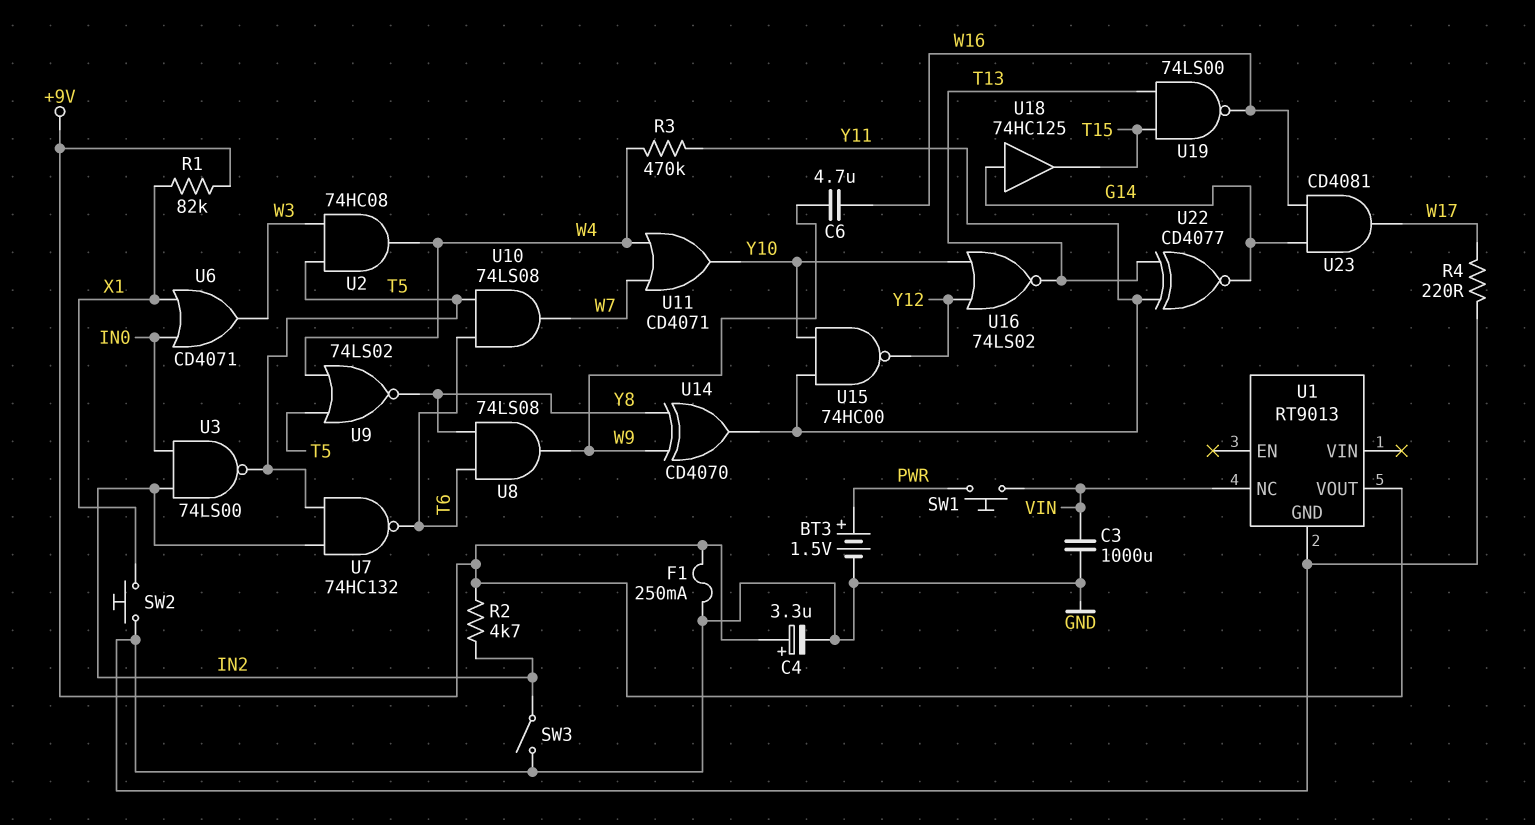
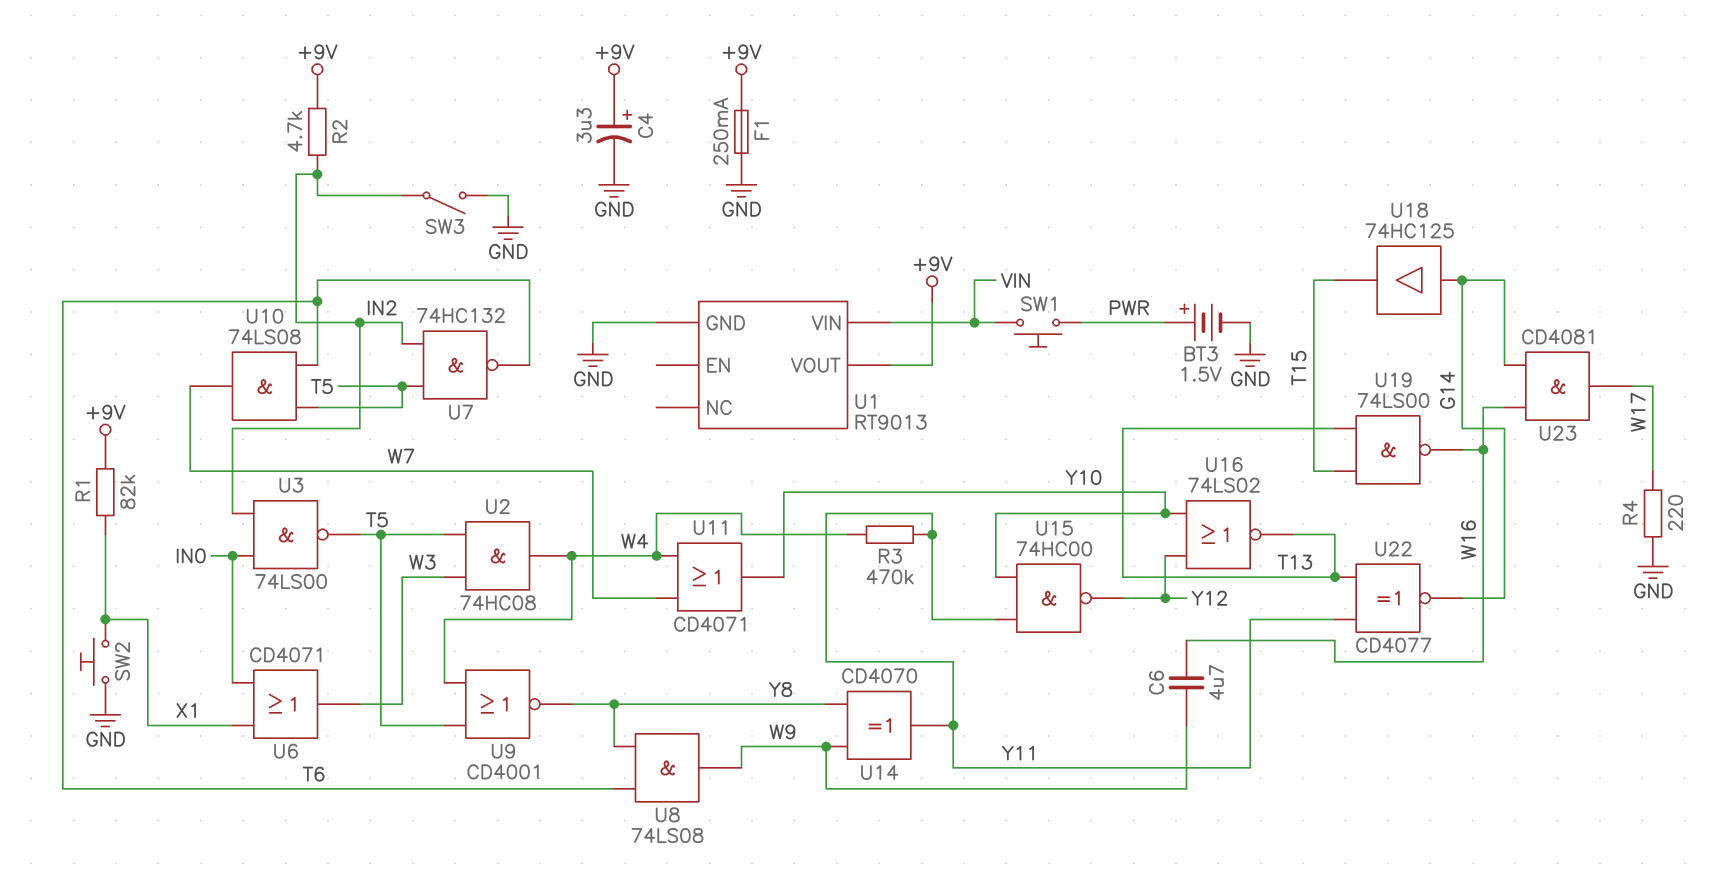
C3: 1000uF (GND, VIN) -> none
U1 pin NC: VIN -> none
U1 pin VIN: none -> VIN
U9: NOR 74LS02 (in T5, in W4, out Y8) -> NOR CD4001 (in T5, in W4, out Y8)

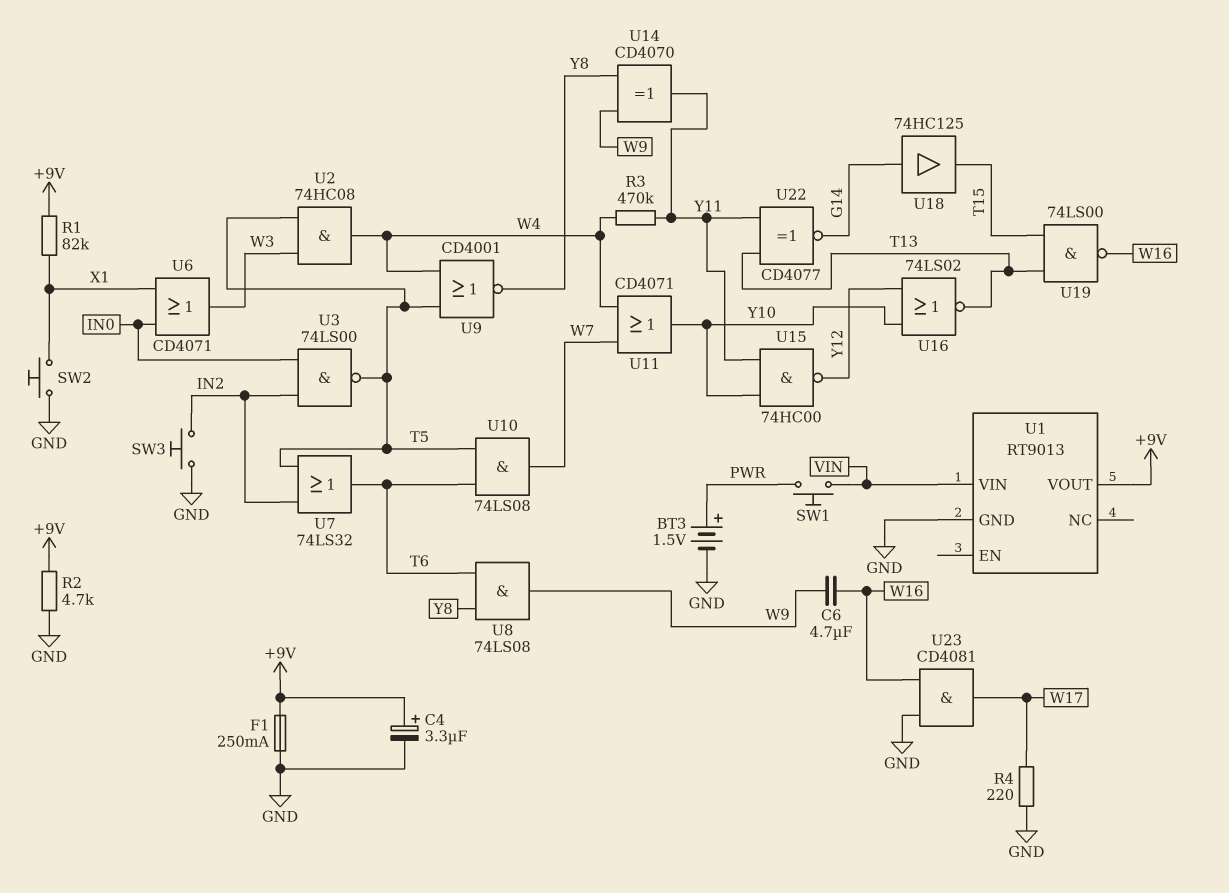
R2: 4.7k (+9V, IN2) -> 4.7k (+9V, GND)
SW3: switch (GND, IN2) -> button (GND, IN2)
U7: NAND 74HC132 (in IN2, in T5, out T6) -> OR 74LS32 (in IN2, in T5, out T6)
U23: AND CD4081 (in G14, in W16, out W17) -> AND CD4081 (in GND, in W16, out W17)

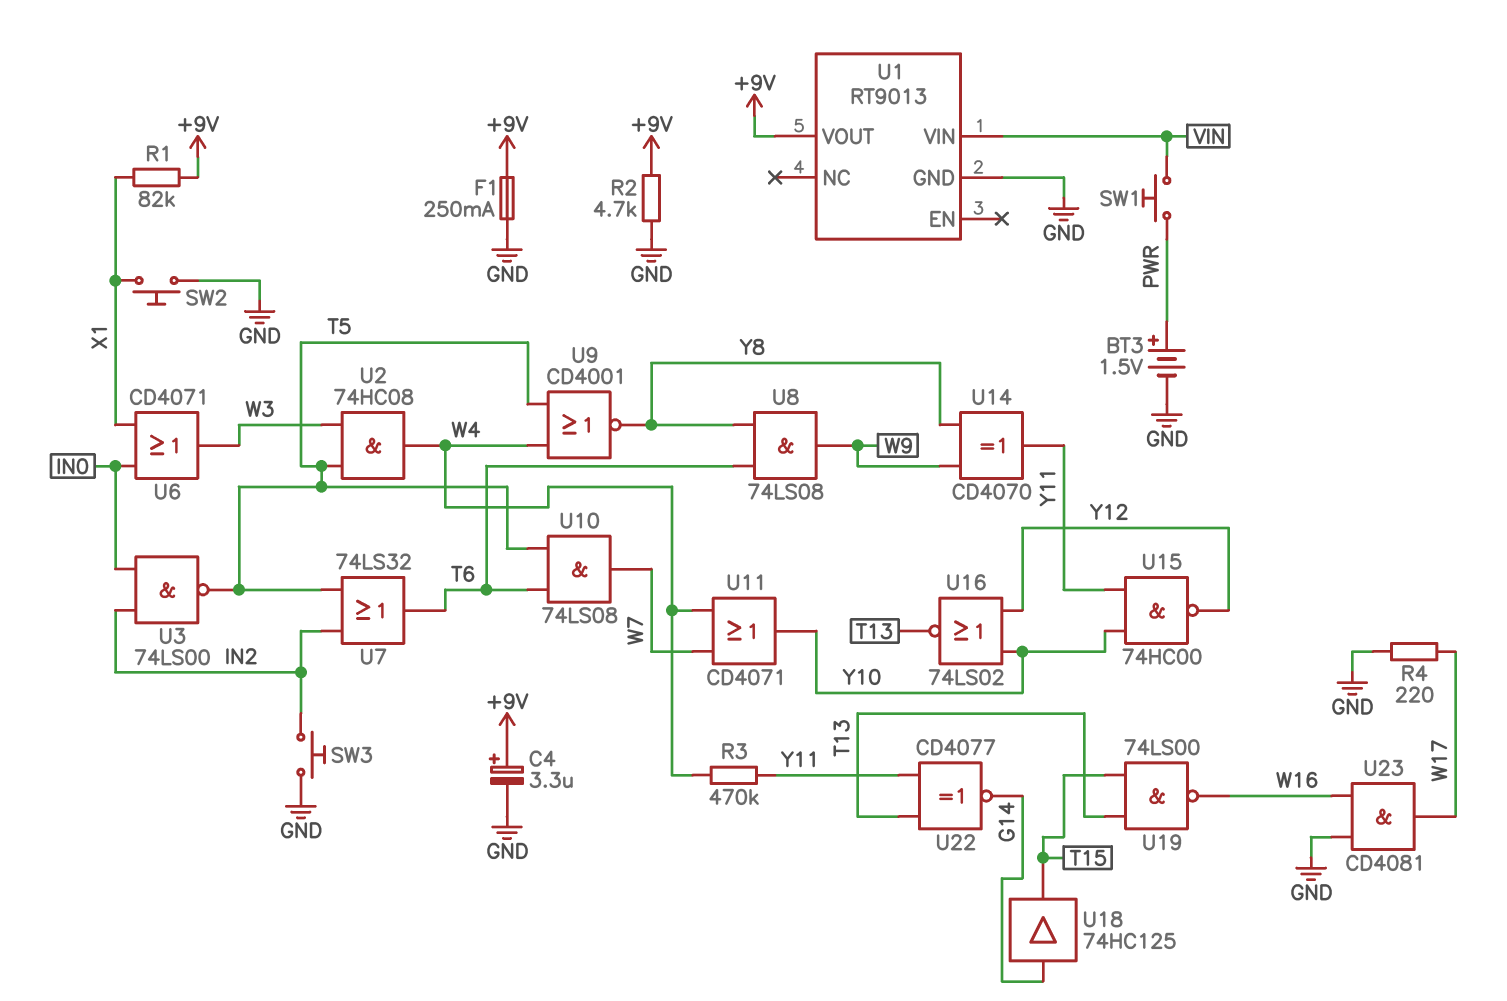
C6: 4.7uF (W9, W16) -> none

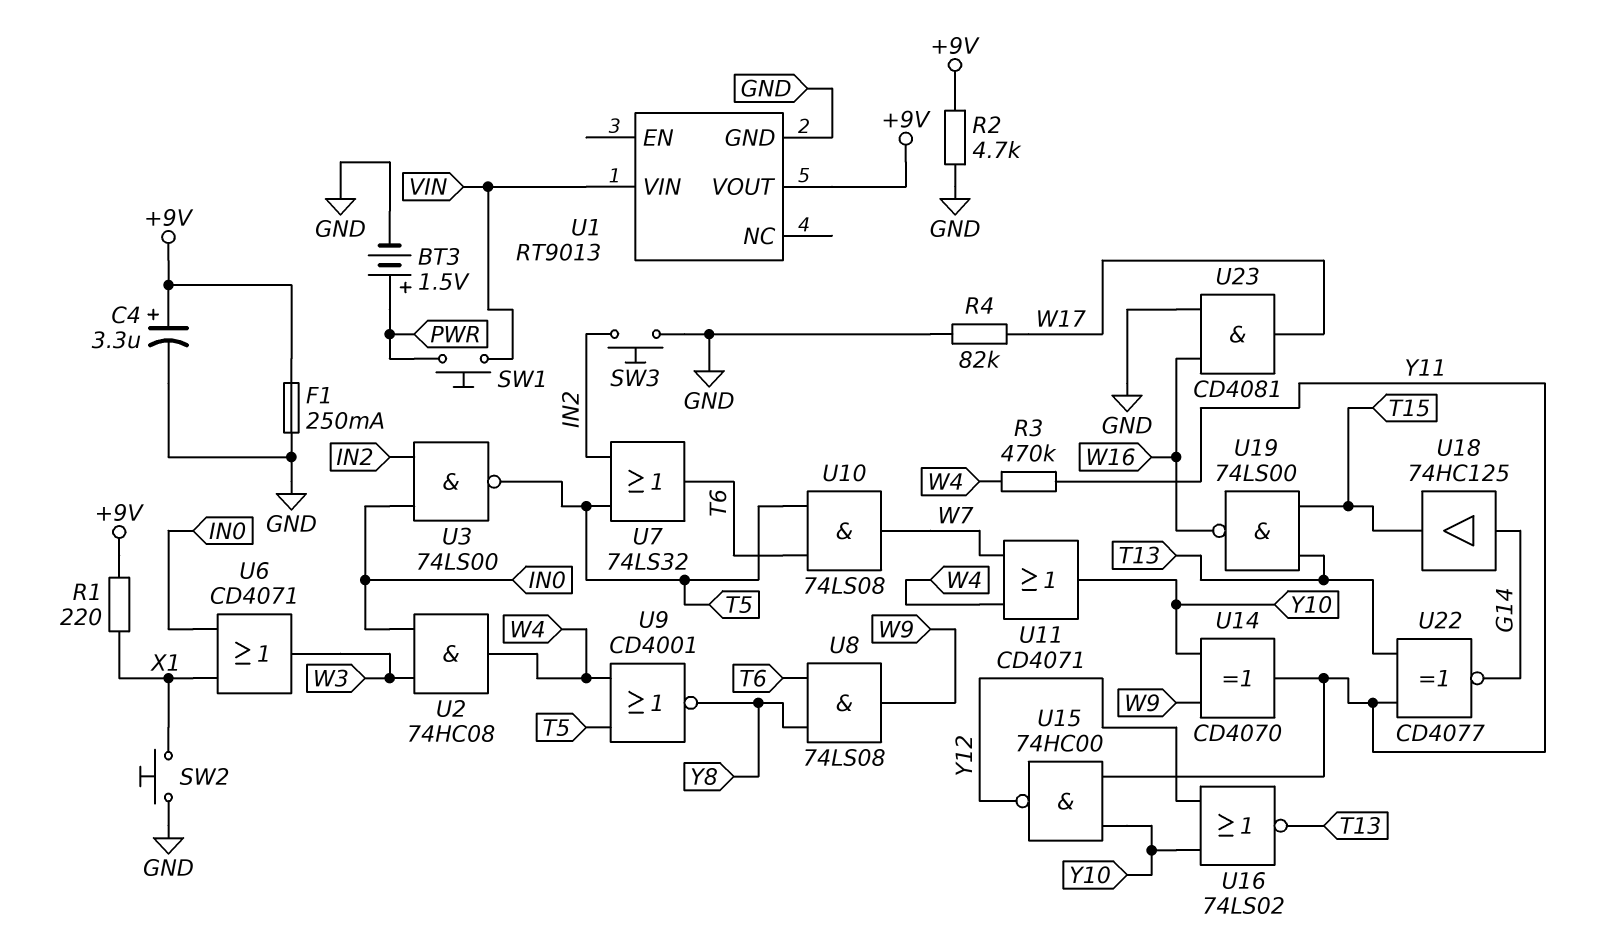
R1: 82k (+9V, X1) -> 220 (+9V, X1)
R4: 220 (GND, W17) -> 82k (GND, W17)
U2: AND 74HC08 (in T5, in W3, out W4) -> AND 74HC08 (in IN0, in W3, out W4)
U14: XOR CD4070 (in W9, in Y8, out Y11) -> XOR CD4070 (in W9, in Y10, out Y11)

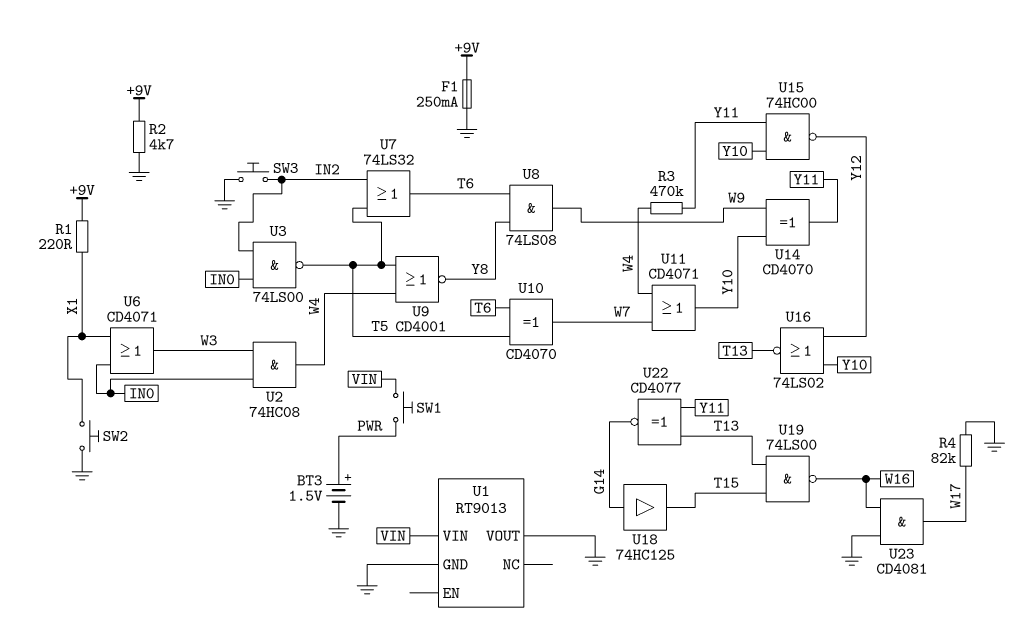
C4: 3.3uF (plus +9V, minus GND) -> none
U1 pin VOUT: +9V -> GND
U10: AND 74LS08 (in T5, in T6, out W7) -> XOR CD4070 (in T5, in T6, out W7)

